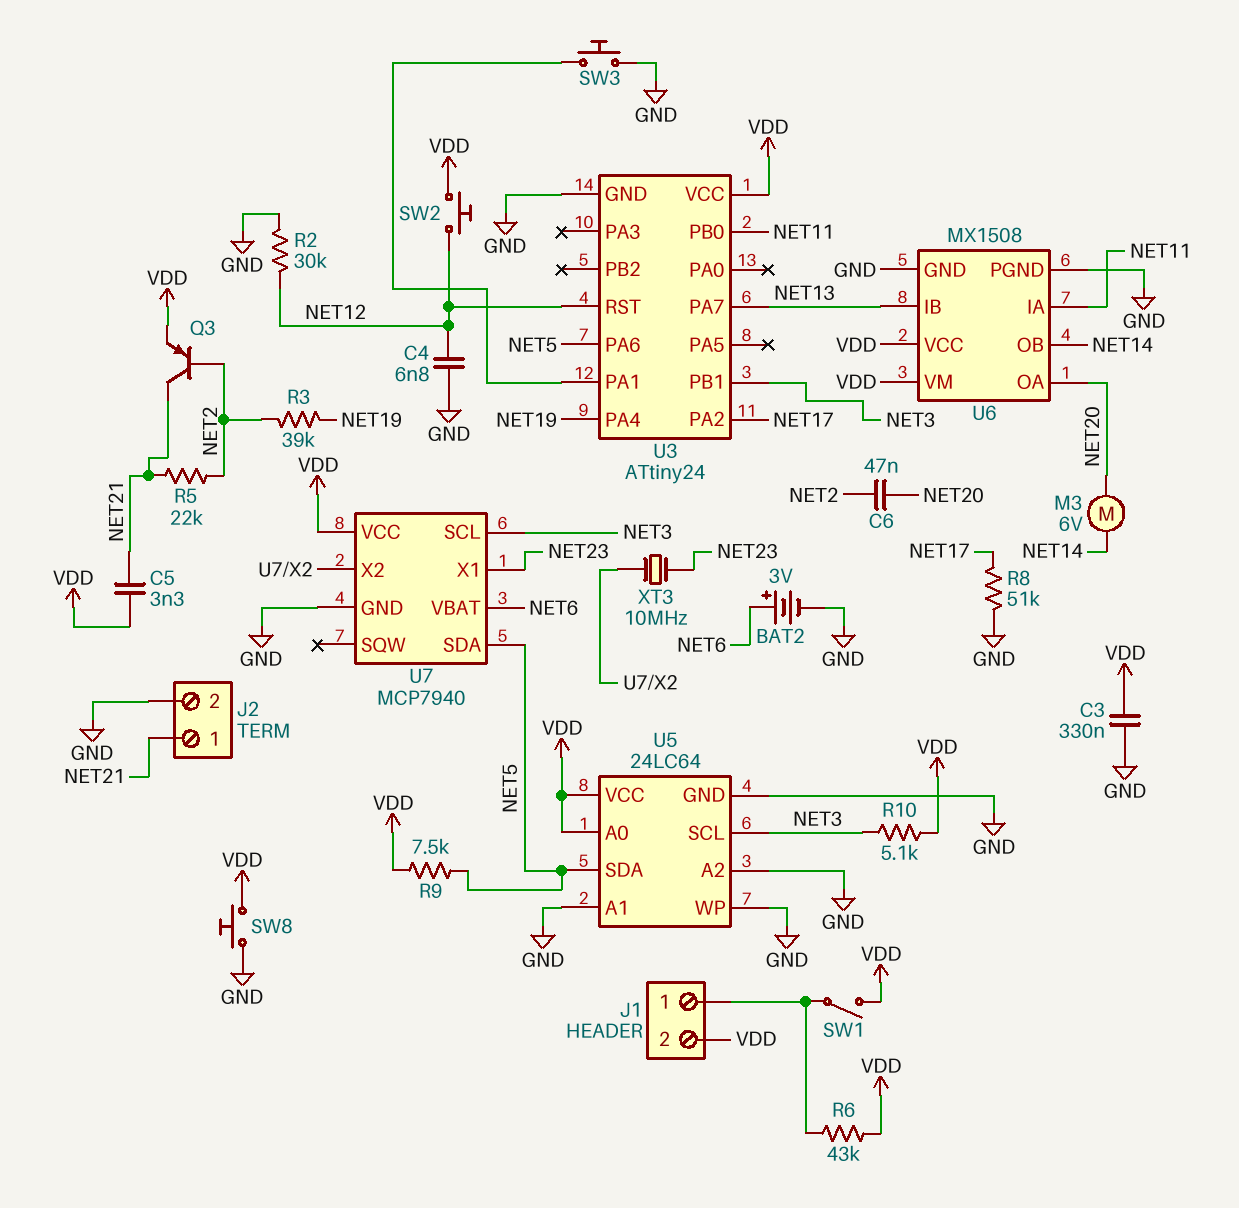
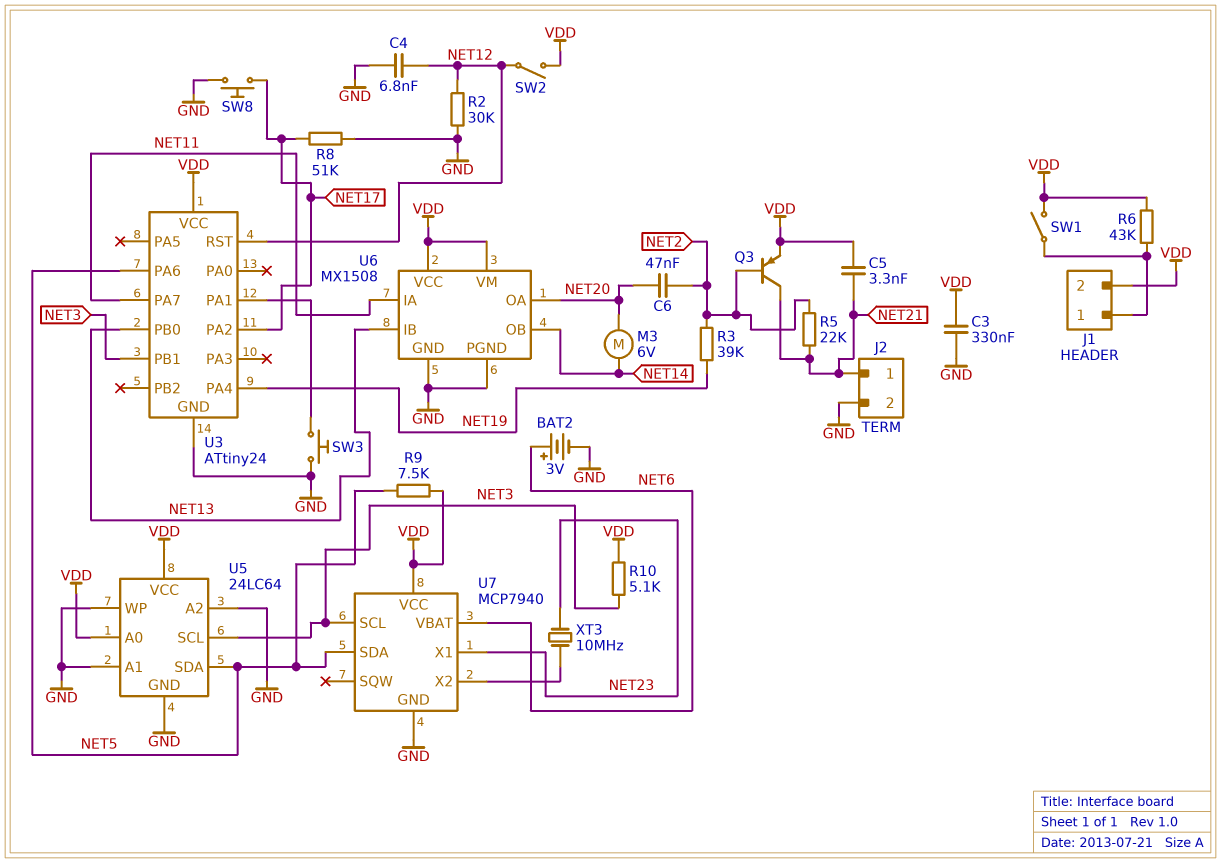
SW2: button (NET12, VDD) -> switch (NET12, VDD)
SW8: button (GND, VDD) -> button (GND, NET17)
U3 pin PA7: NET13 -> NET11
U3 pin PB0: NET11 -> NET13

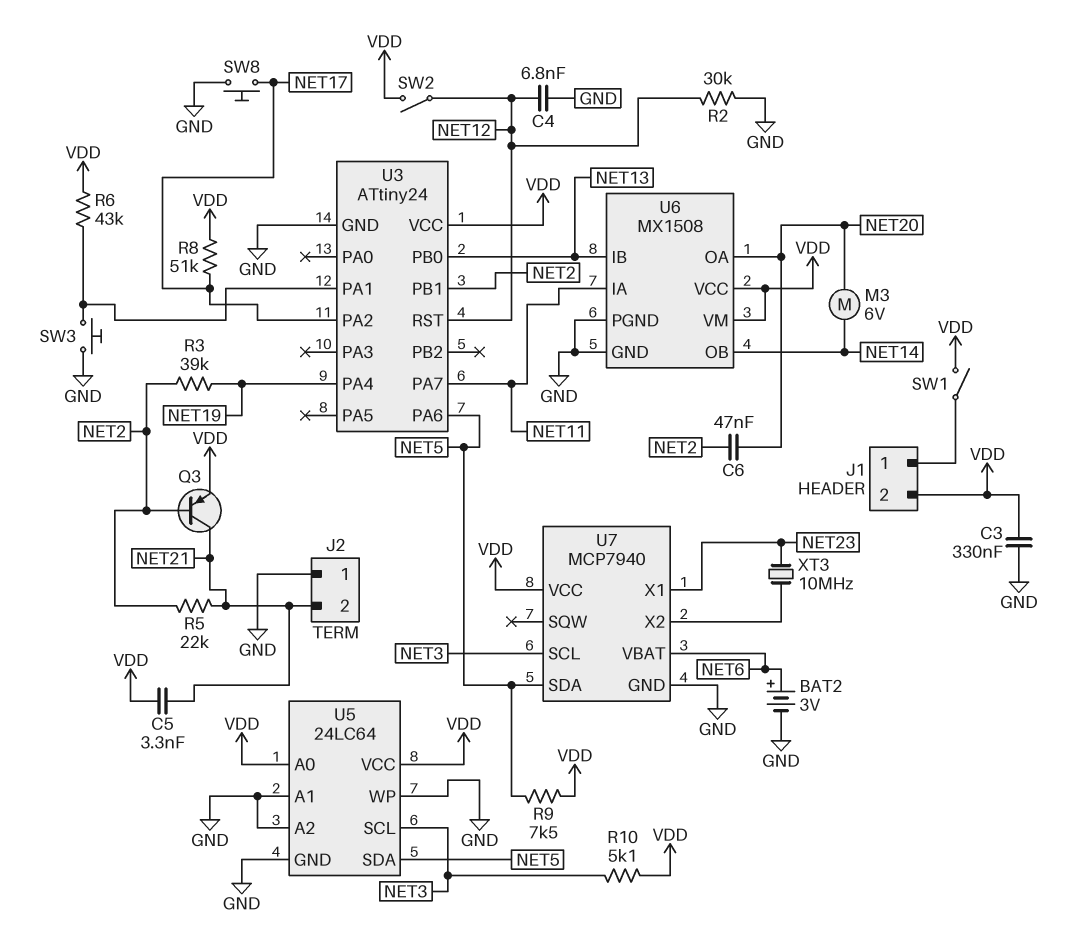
J2 pin 1: NET21 -> GND
J2 pin 2: GND -> NET21
R6: 43k (J1/1, VDD) -> 43k (U3/PA1, VDD)
R8: 51k (GND, NET17) -> 51k (NET17, VDD)
U3 pin PB1: NET3 -> NET2

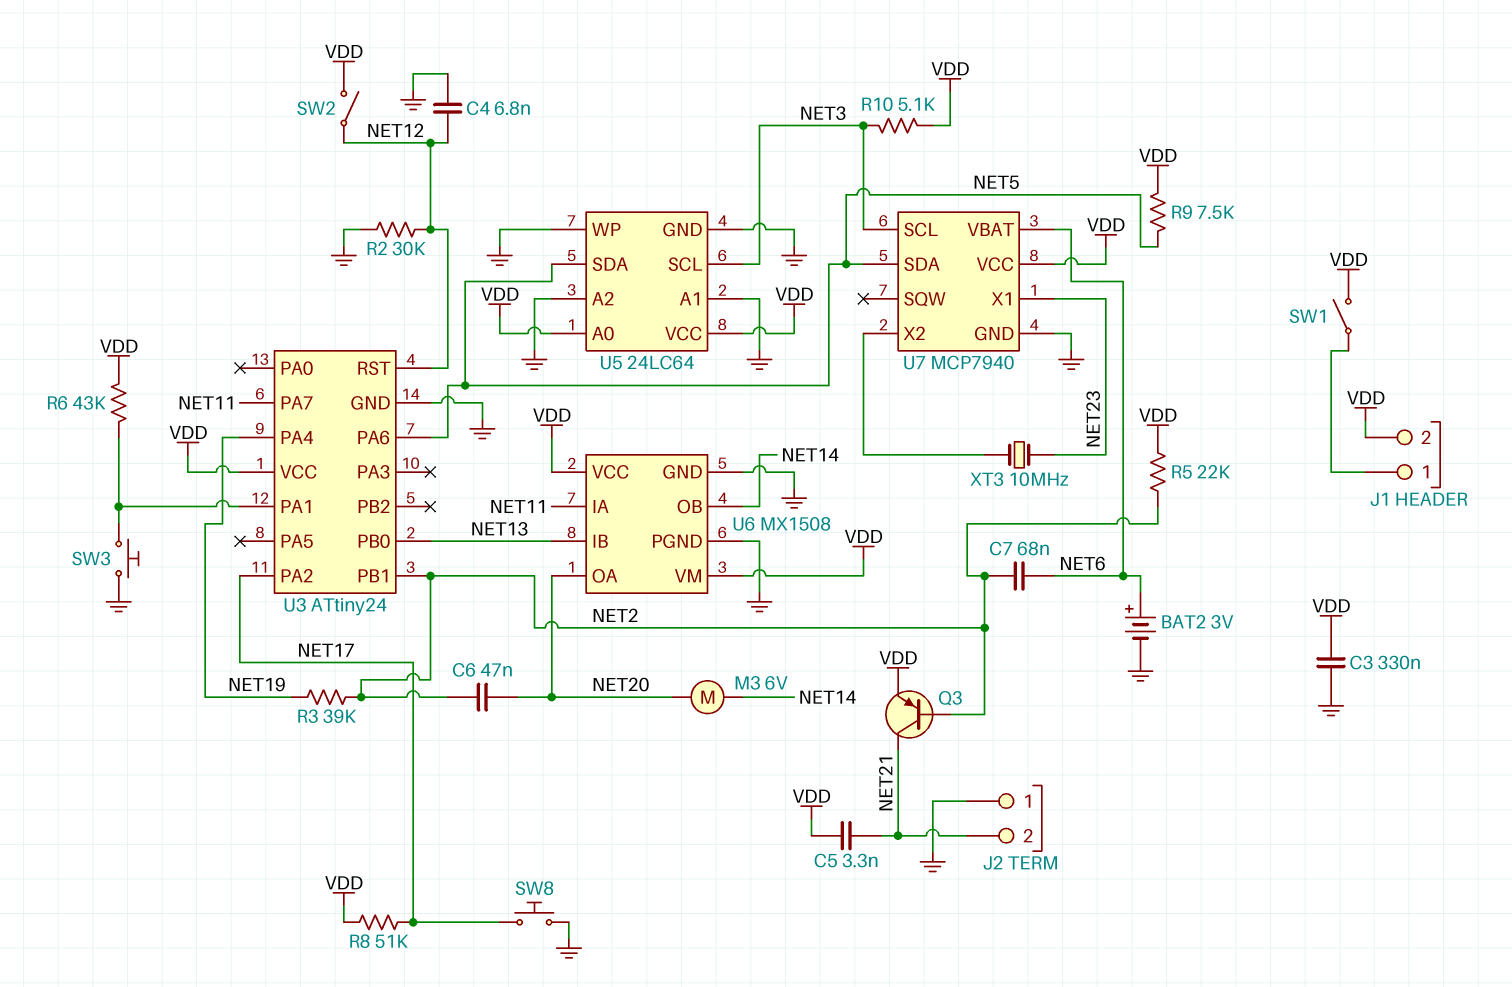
C7: none -> 68nF (NET2, NET6)
R5: 22k (NET2, NET21) -> 22k (NET2, VDD)

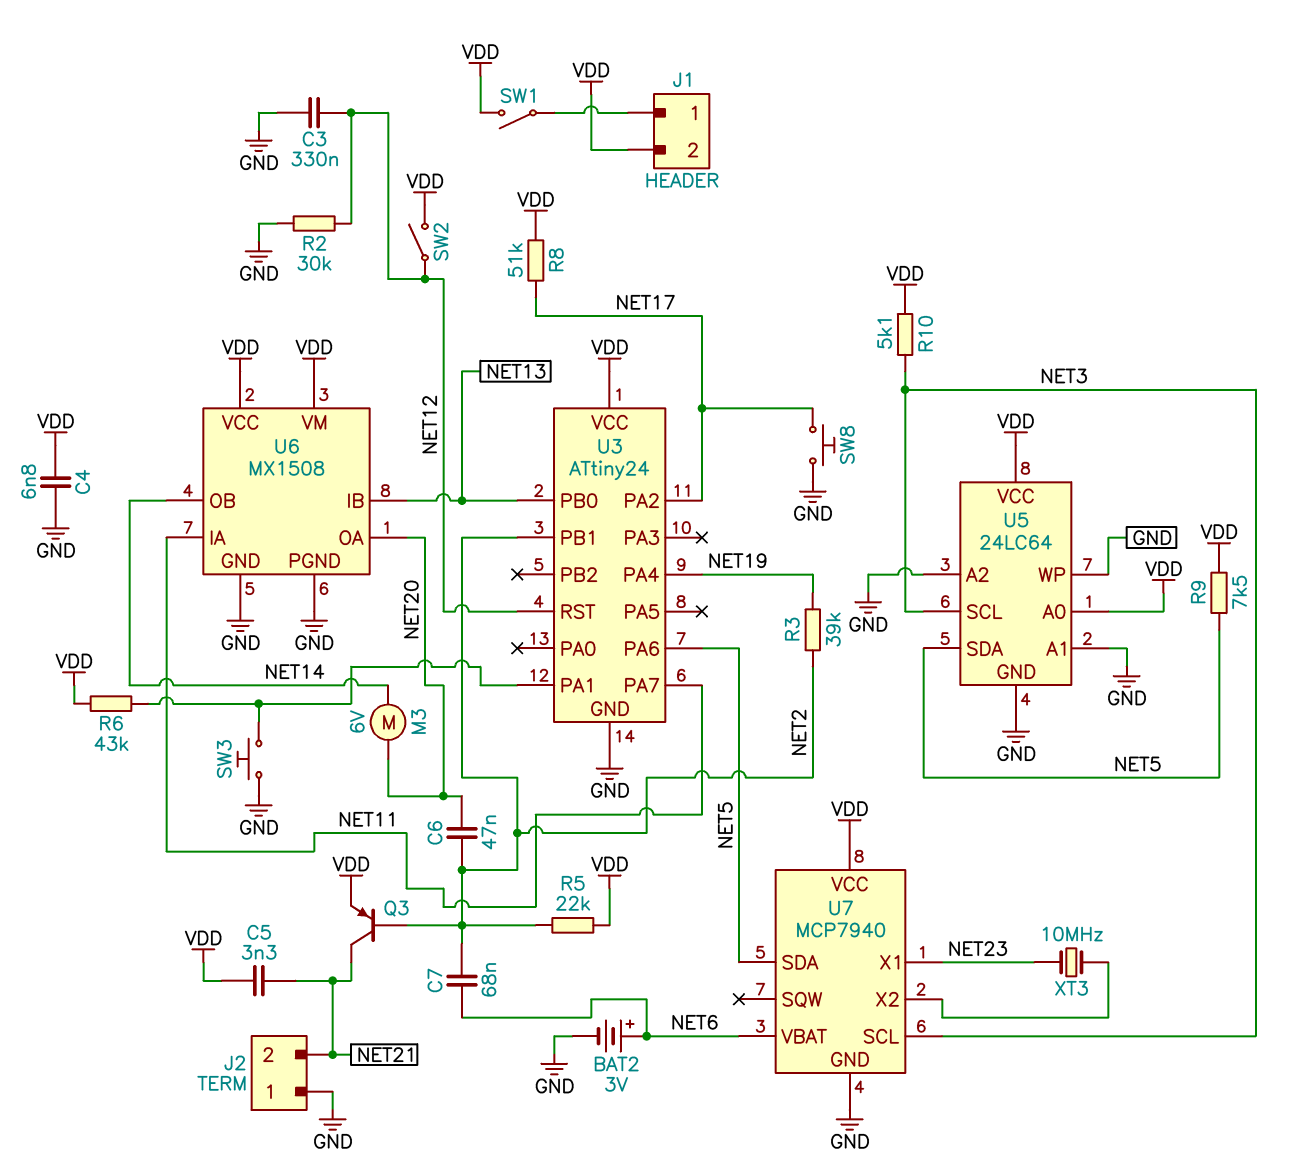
C3: 330nF (GND, VDD) -> 330nF (GND, NET12)
C4: 6.8nF (GND, NET12) -> 6.8nF (GND, VDD)

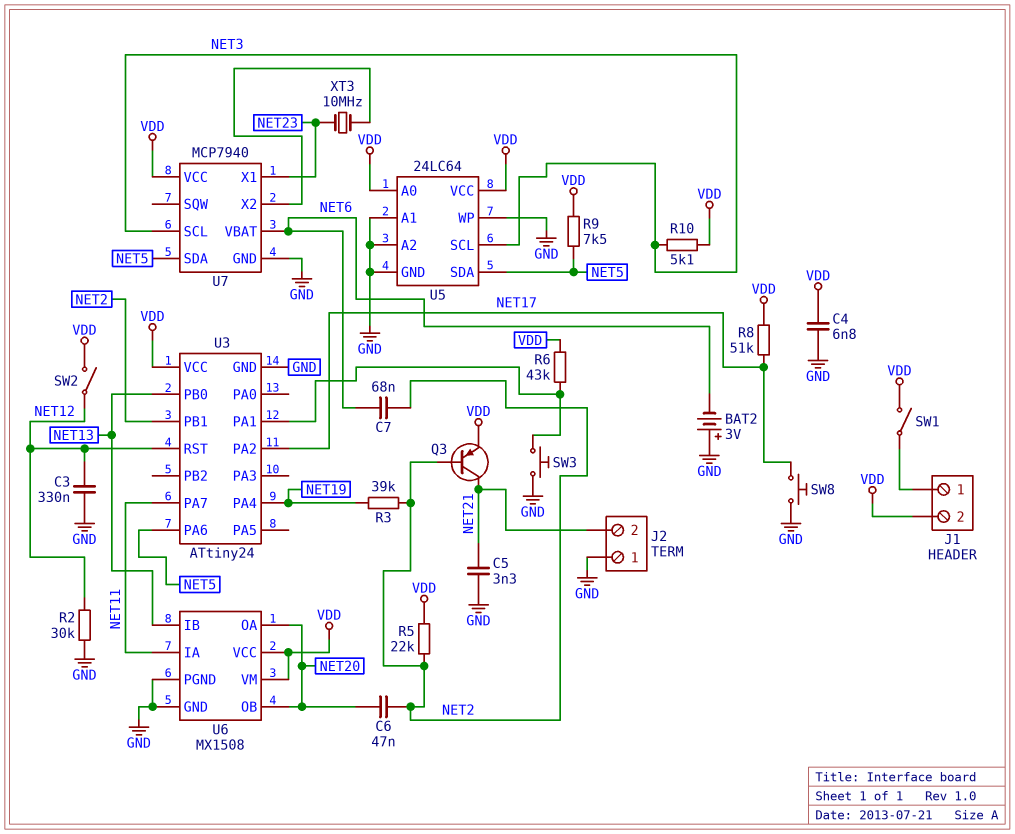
BAT2: 3V (plus NET6, minus GND) -> 3V (plus GND, minus NET6)
C5: 3.3nF (NET21, VDD) -> 3.3nF (GND, NET21)
M3: motor 6V (NET14, NET20) -> none
U6 pin OB: NET14 -> NET20

